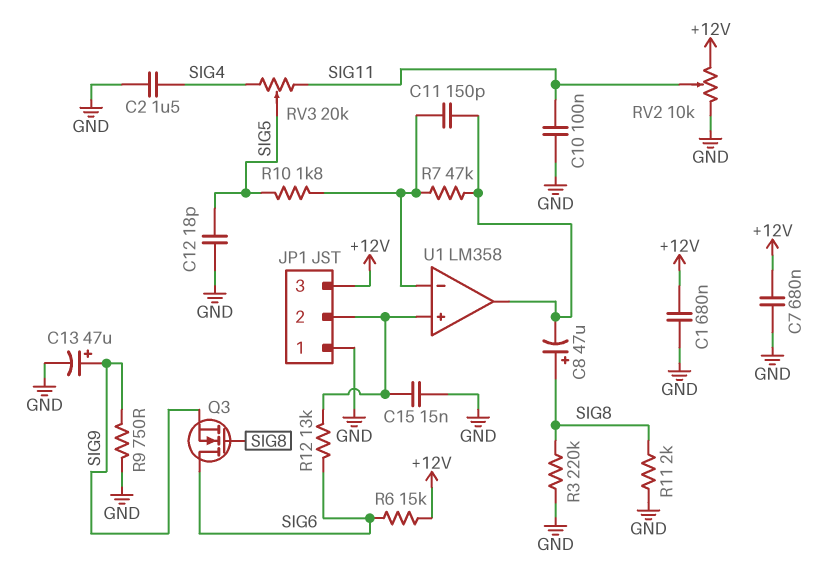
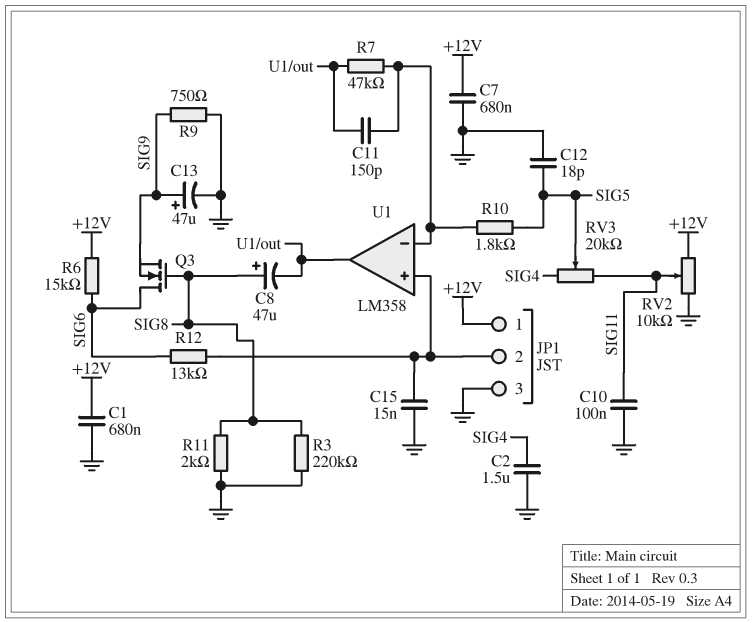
JP1 pin 1: GND -> +12V
JP1 pin 3: +12V -> GND

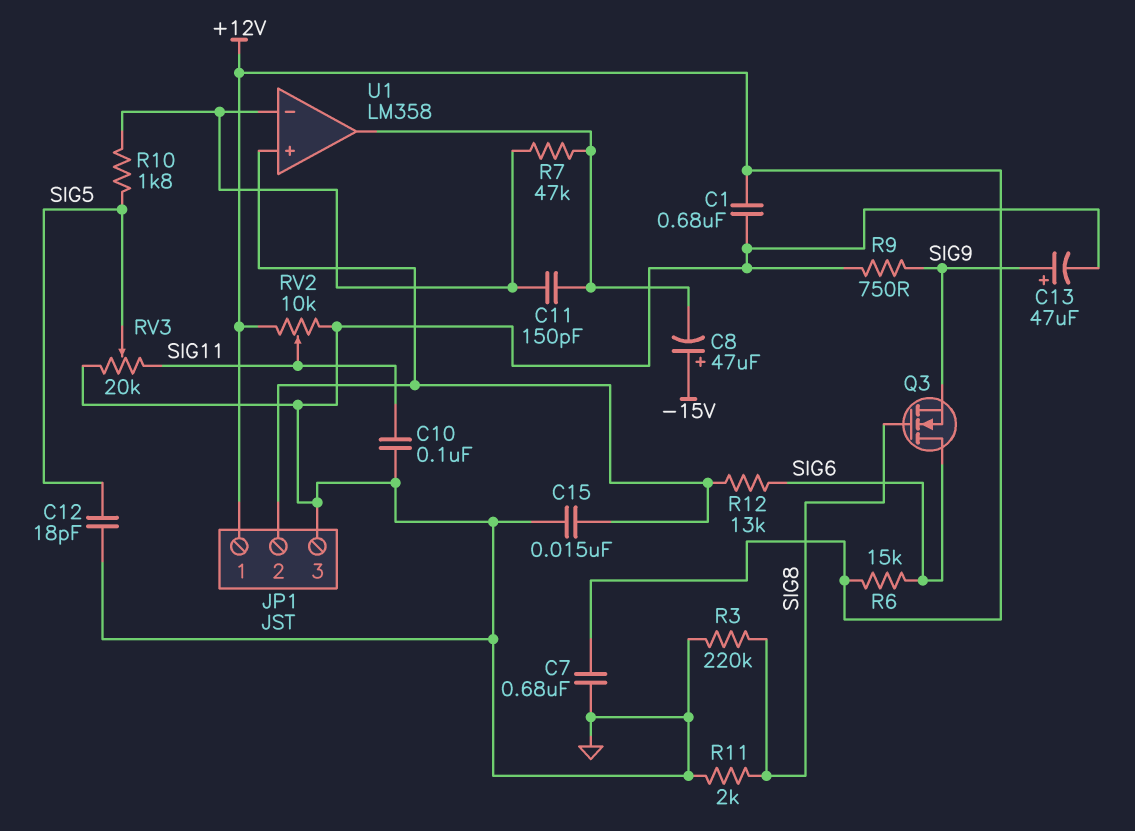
C2: 1.5uF (GND, SIG4) -> none
C8: 47uF (plus SIG8, minus U1/out) -> 47uF (plus -15V, minus U1/out)
RV3: 20k (SIG4, SIG11, wiper SIG5) -> 20k (GND, SIG11, wiper SIG5)

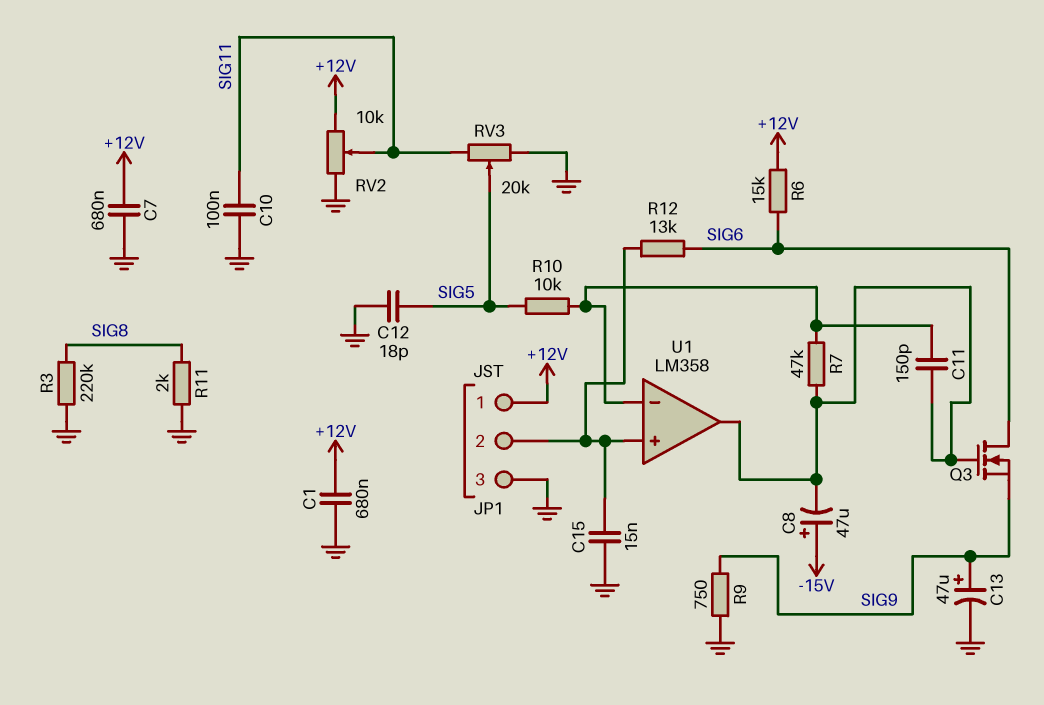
Q3: NMOS (G SIG8, D SIG6, S SIG9) -> NMOS (G U1/out, D SIG6, S SIG9)
R10: 1.8k (SIG5, U1/in-) -> 10k (SIG5, U1/in-)

